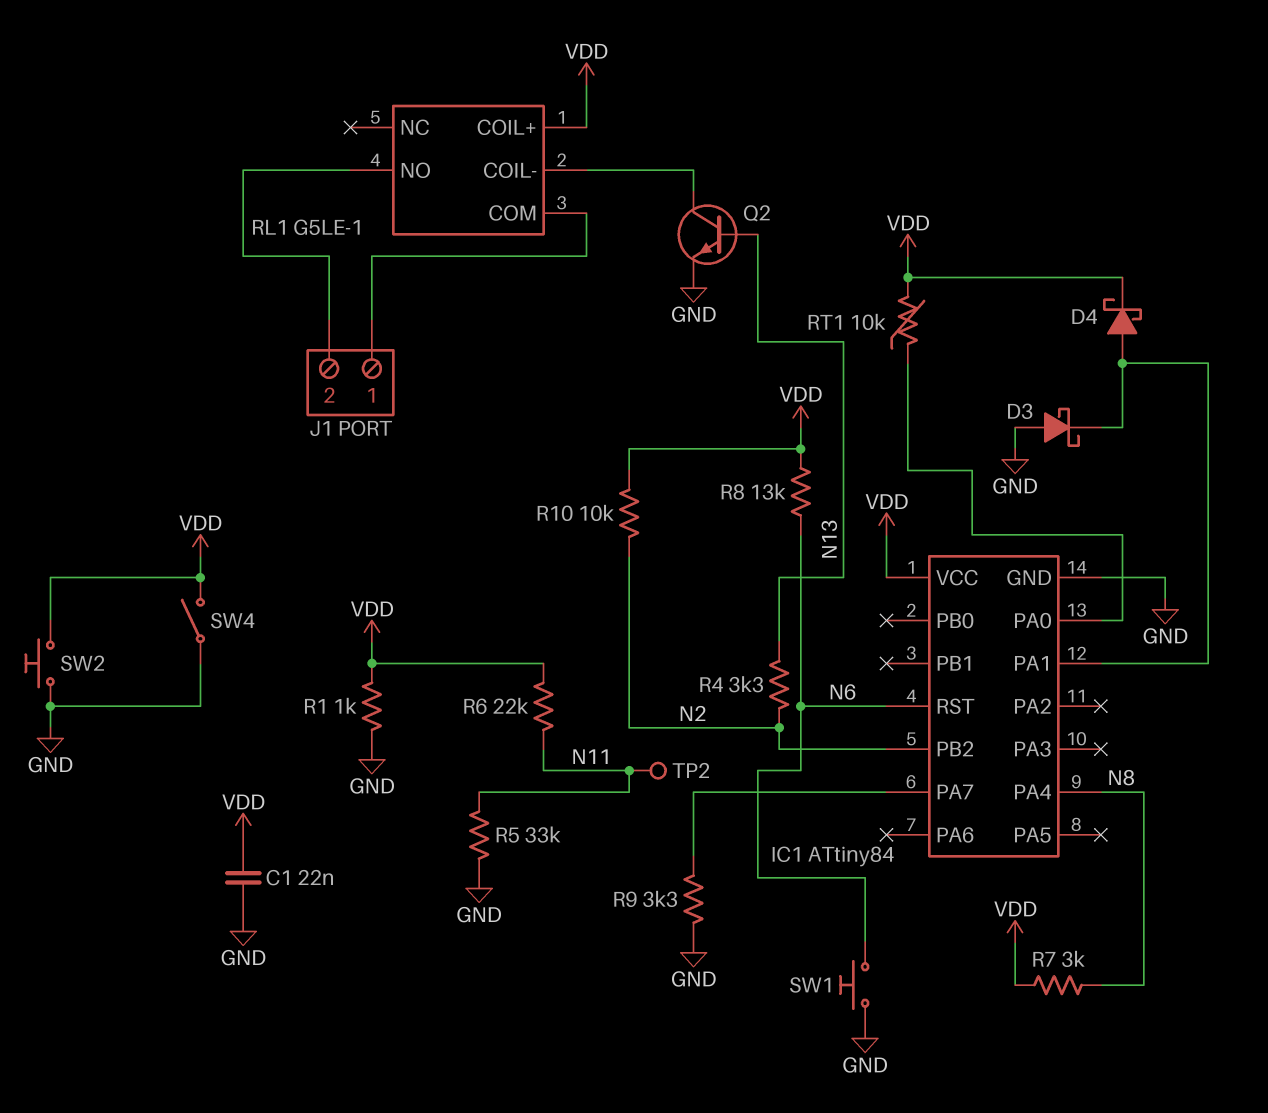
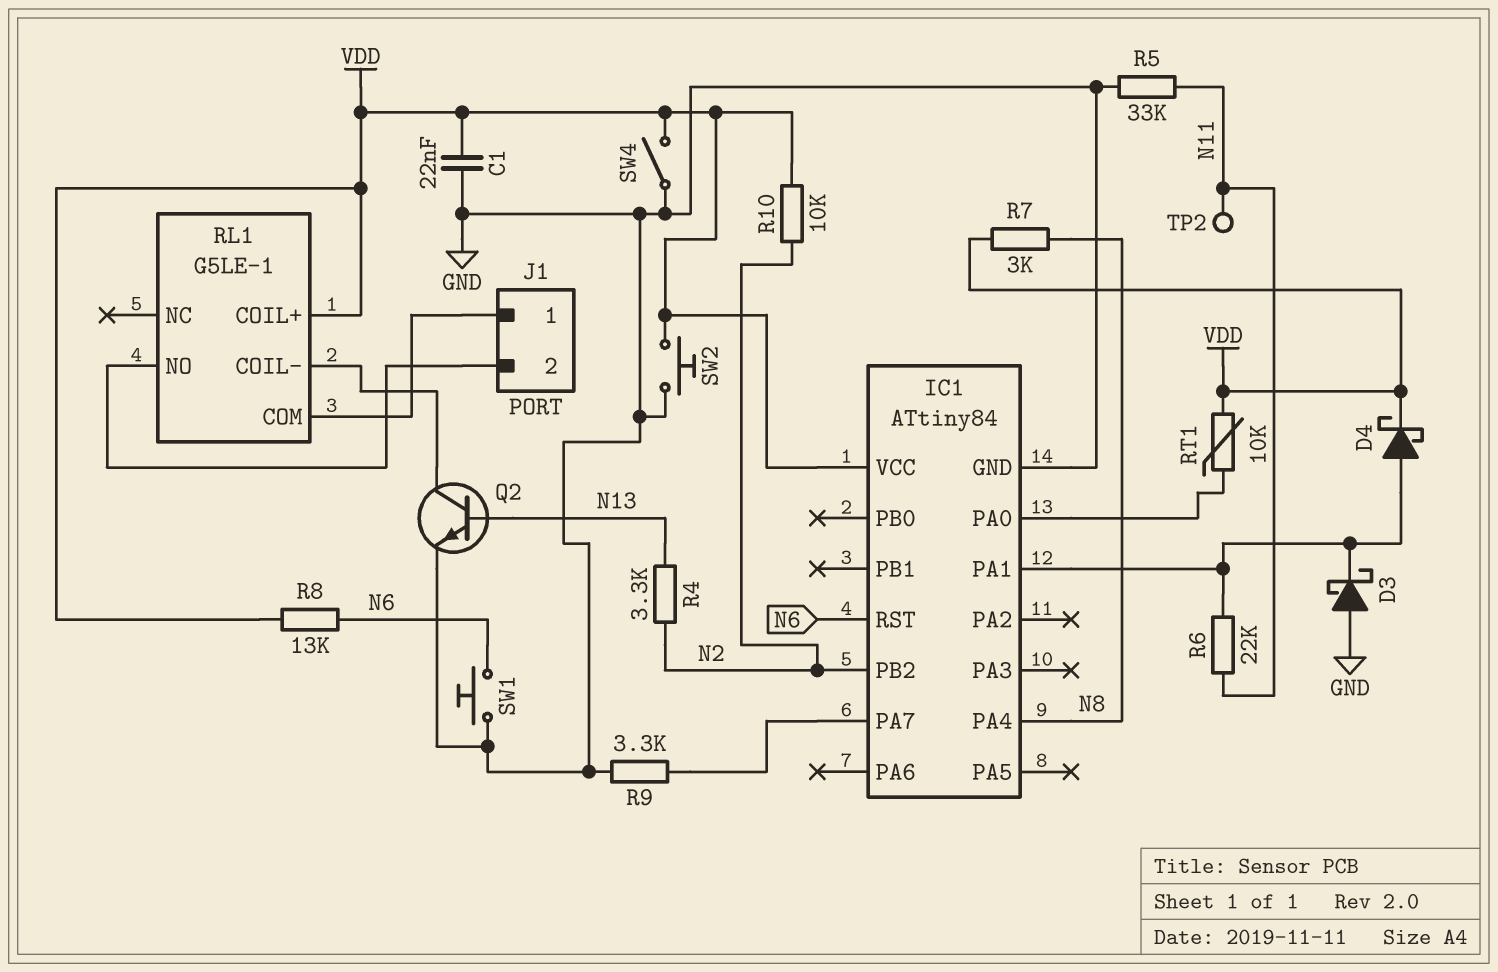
R1: 1k (GND, VDD) -> none
R6: 22k (N11, VDD) -> 22k (IC1/PA1, N11)

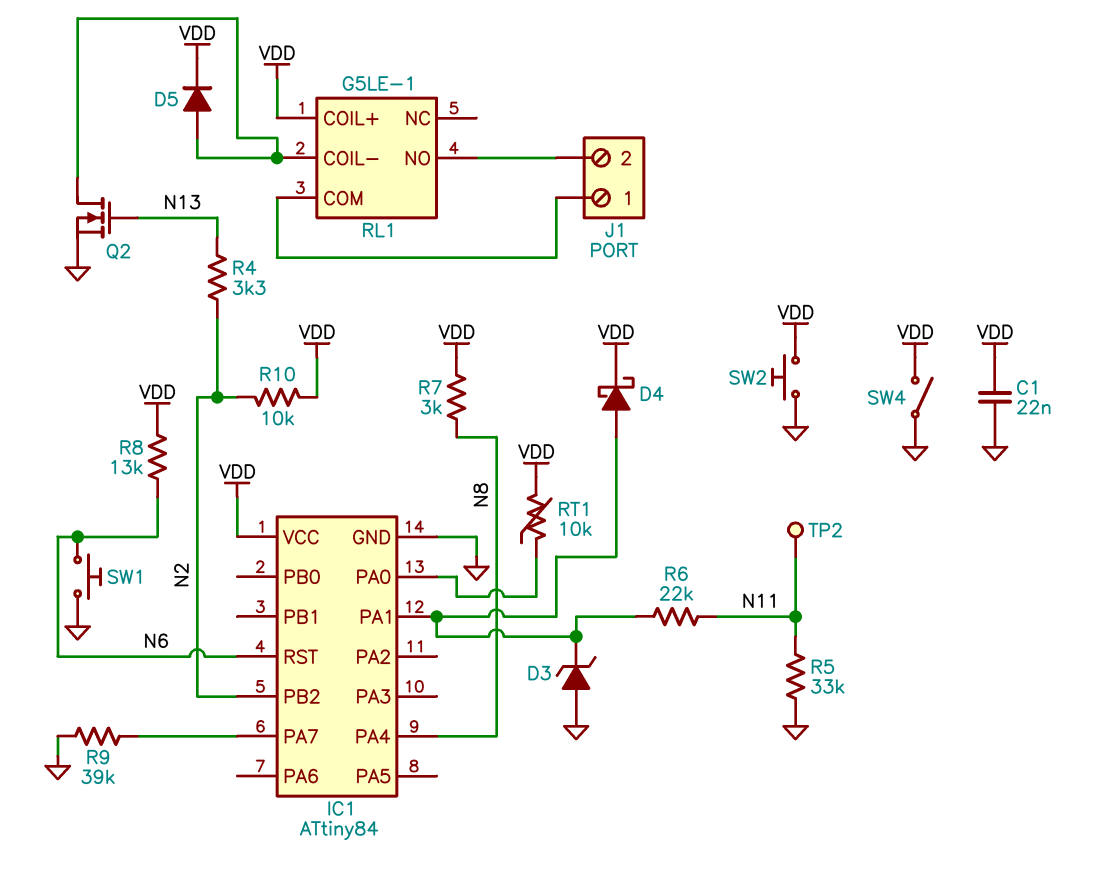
D3: schottky (A GND, K IC1/PA1) -> zener (A GND, K IC1/PA1)
D5: none -> diode (A RL1/COIL-, K VDD)
Q2: NPN (B N13, C RL1/COIL-, E GND) -> NMOS (G N13, D RL1/COIL-, S GND)
R9: 3.3k (GND, IC1/PA7) -> 39k (GND, IC1/PA7)

